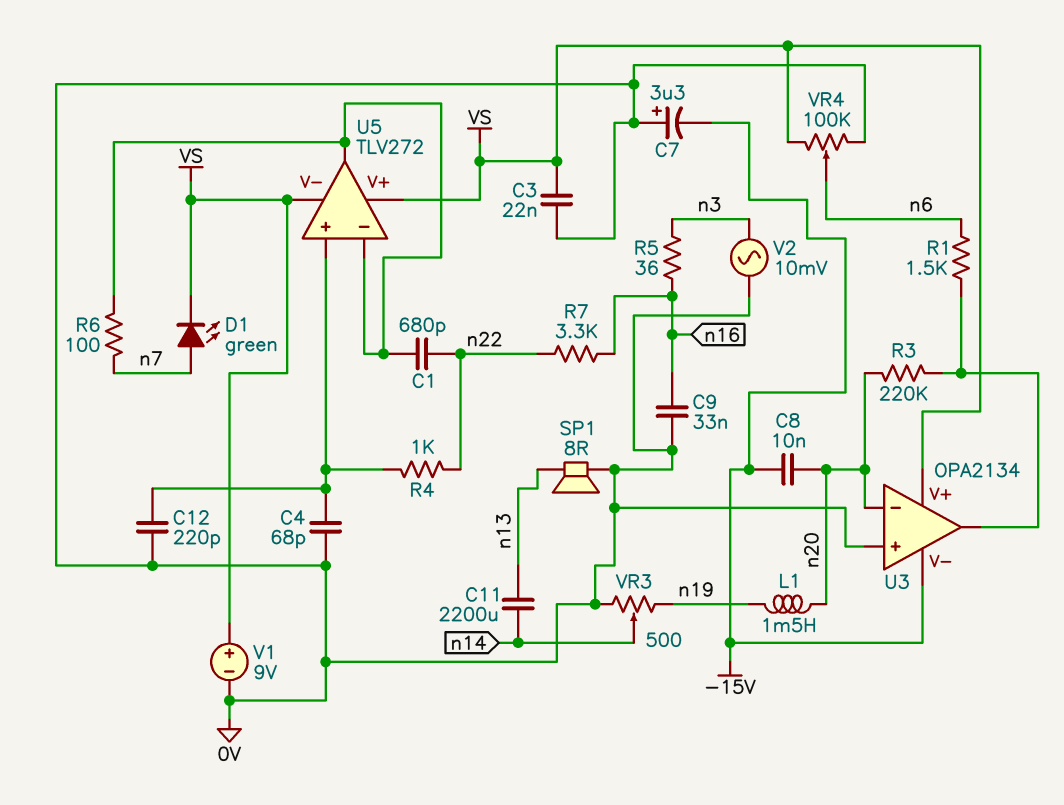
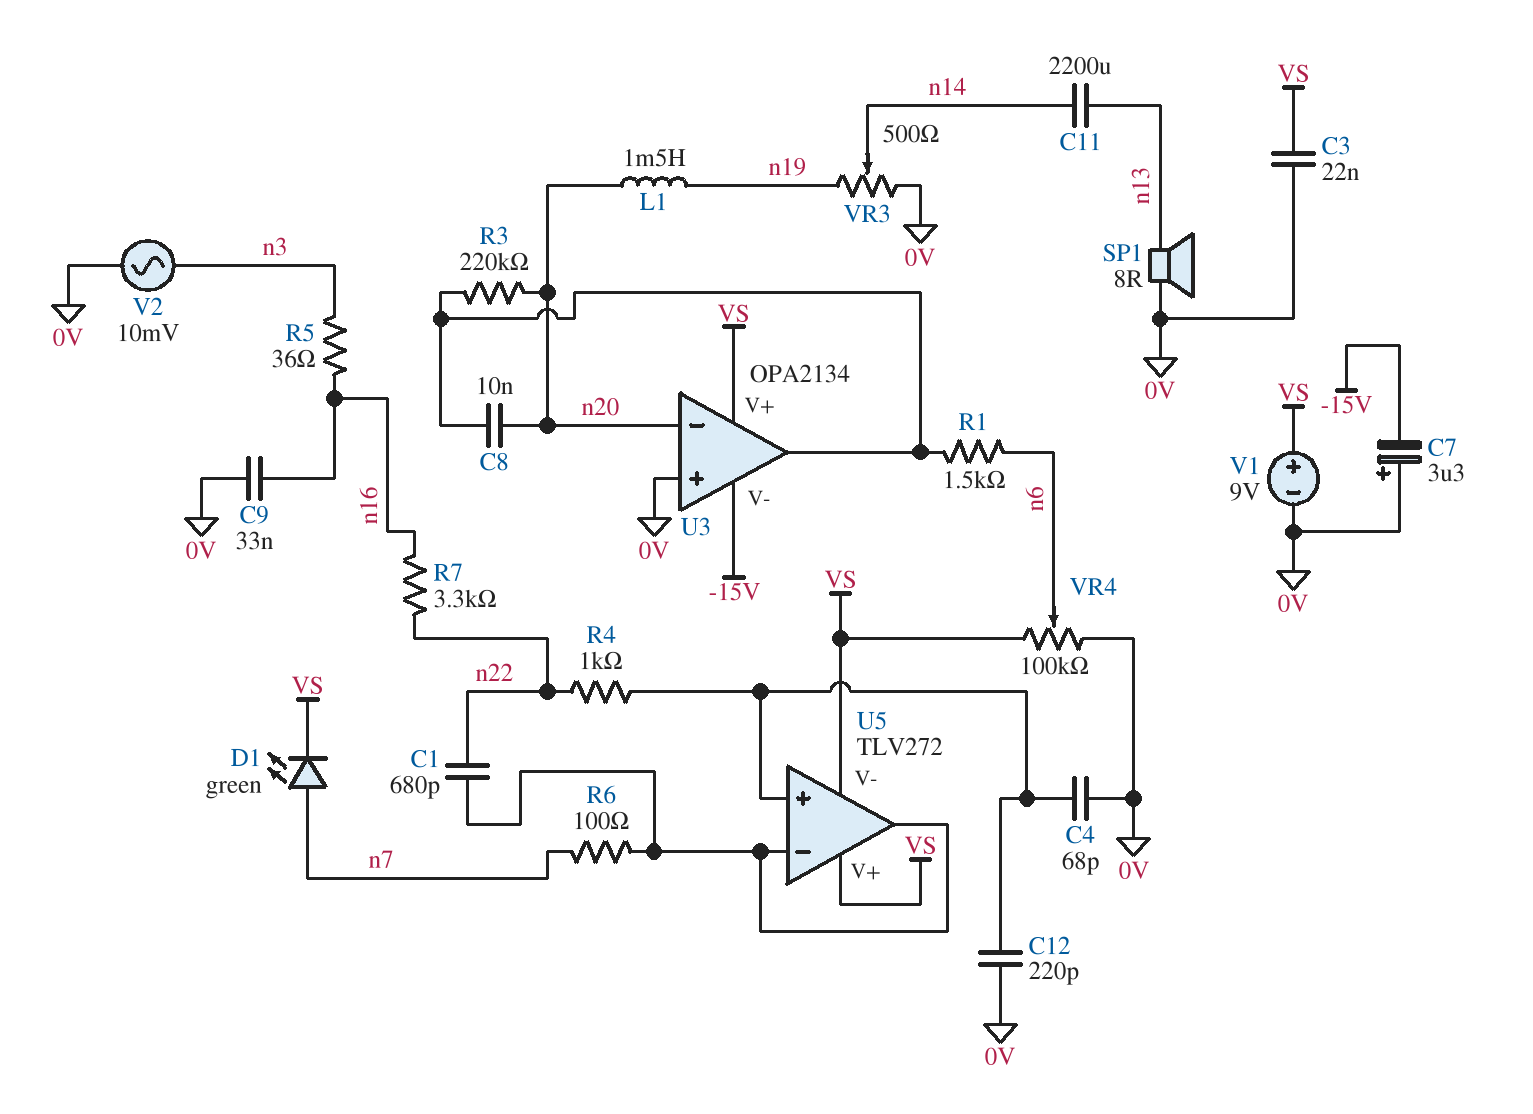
C8: 10nF (-15V, n20) -> 10nF (U3/out, n20)

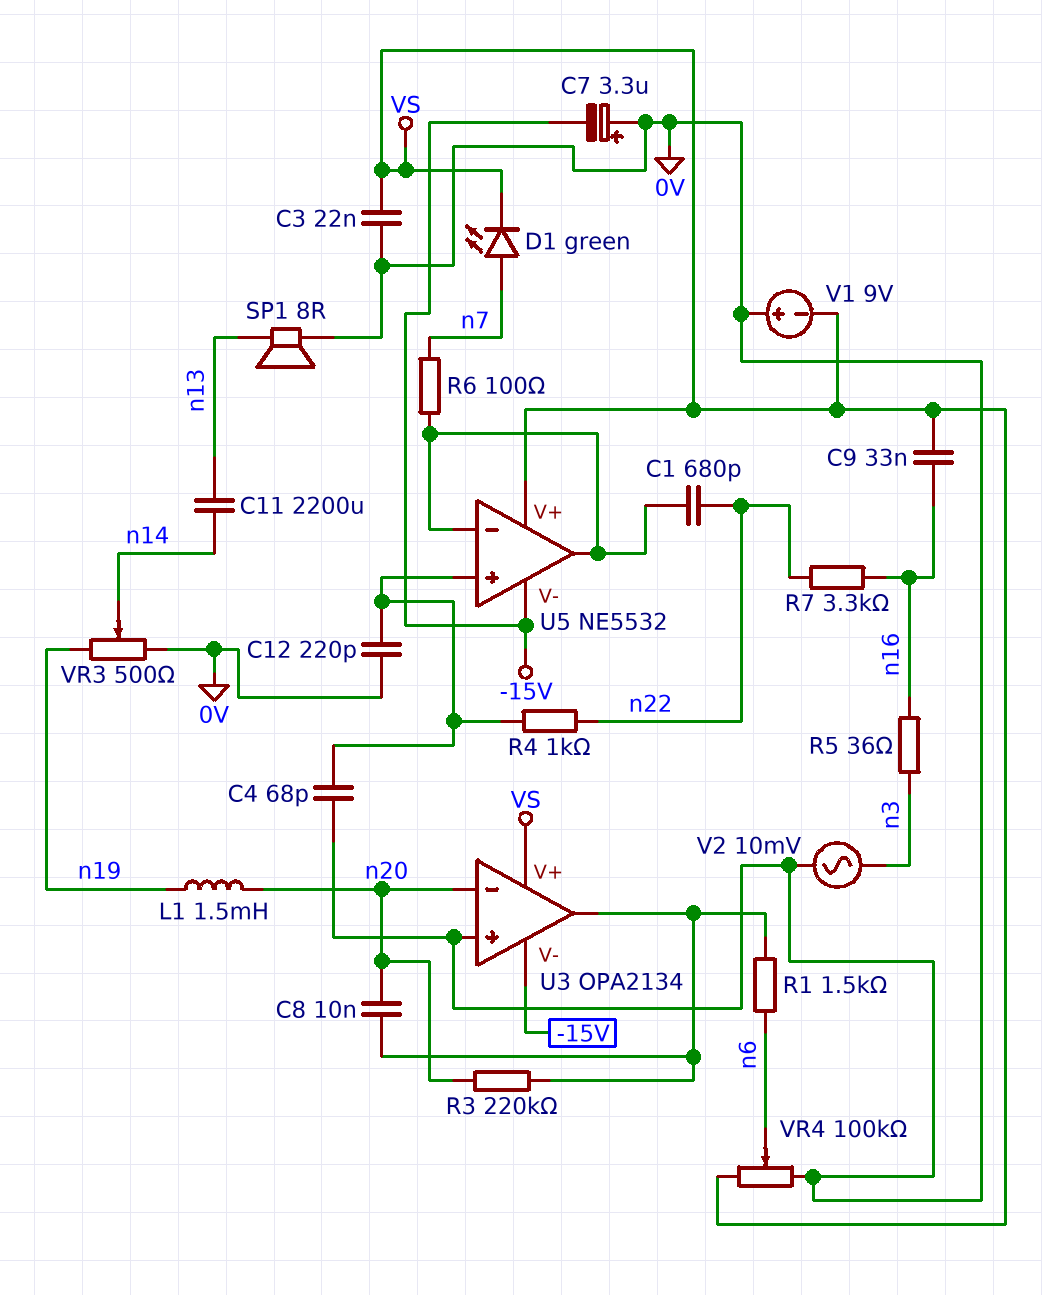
C9: 33nF (0V, n16) -> 33nF (VS, n16)
U5: TLV272 -> NE5532
U5 pin V-: VS -> -15V
V1: 9V (plus VS, minus 0V) -> 9V (plus 0V, minus VS)

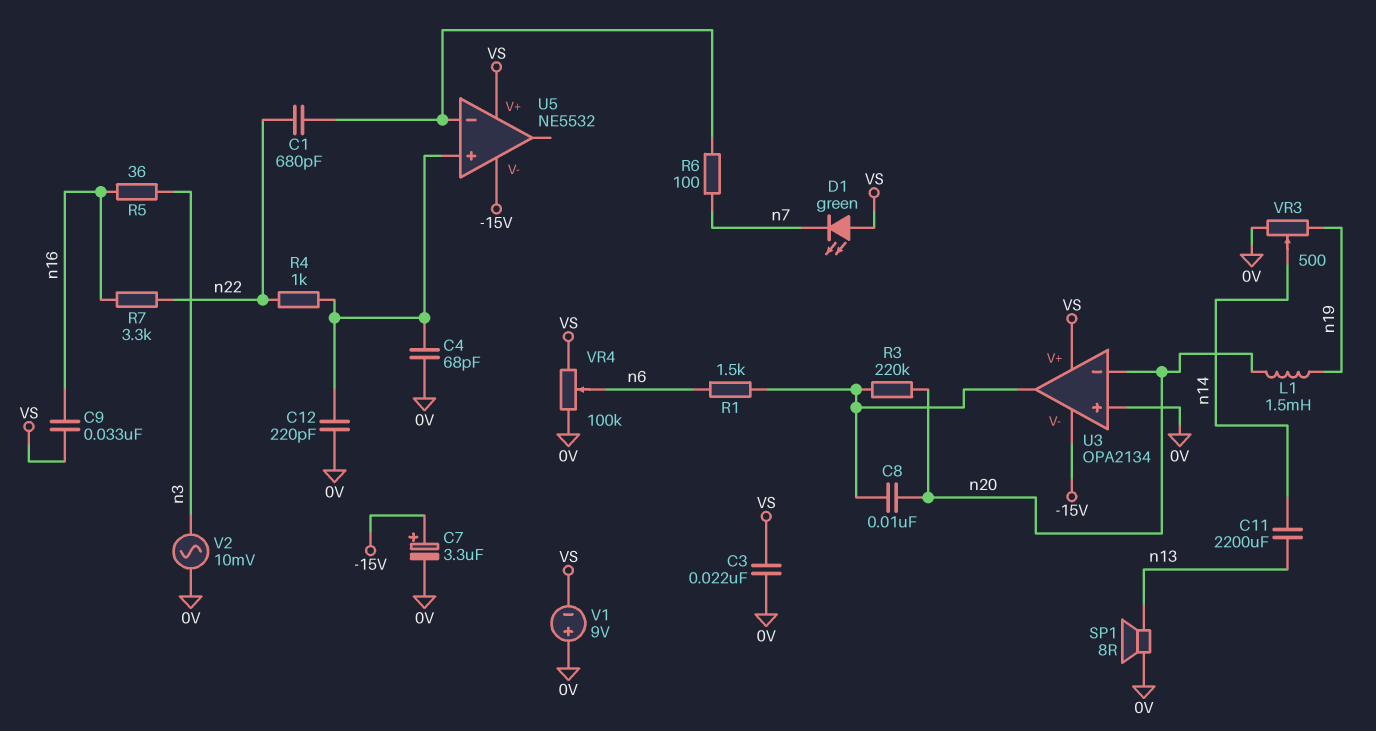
C7: 3.3uF (plus 0V, minus -15V) -> 3.3uF (plus -15V, minus 0V)
D1: LED green (A n7, K VS) -> LED green (A VS, K n7)
U5 pin out: U5/in- -> none

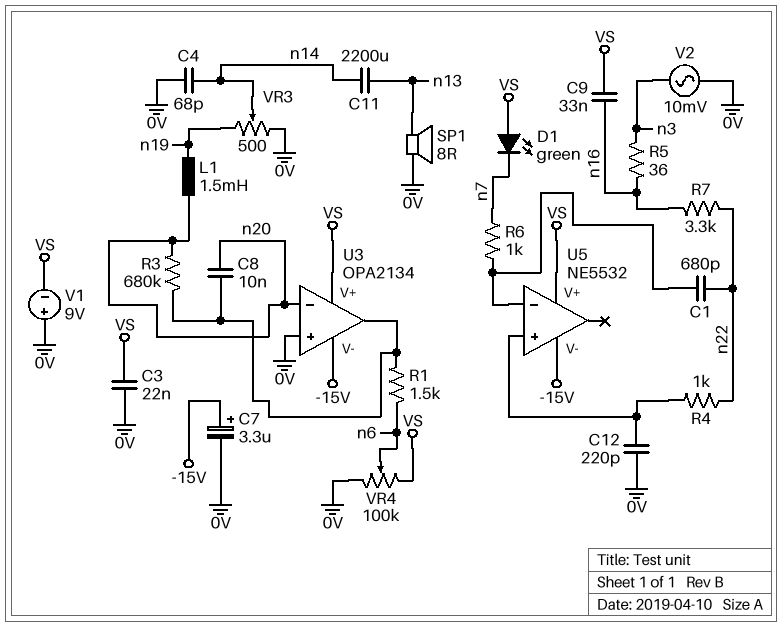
C4: 68pF (0V, U5/in+) -> 68pF (0V, n14)
R3: 220k (U3/out, n20) -> 680k (U3/out, n20)
R6: 100 (U5/in-, n7) -> 1k (U5/in-, n7)

